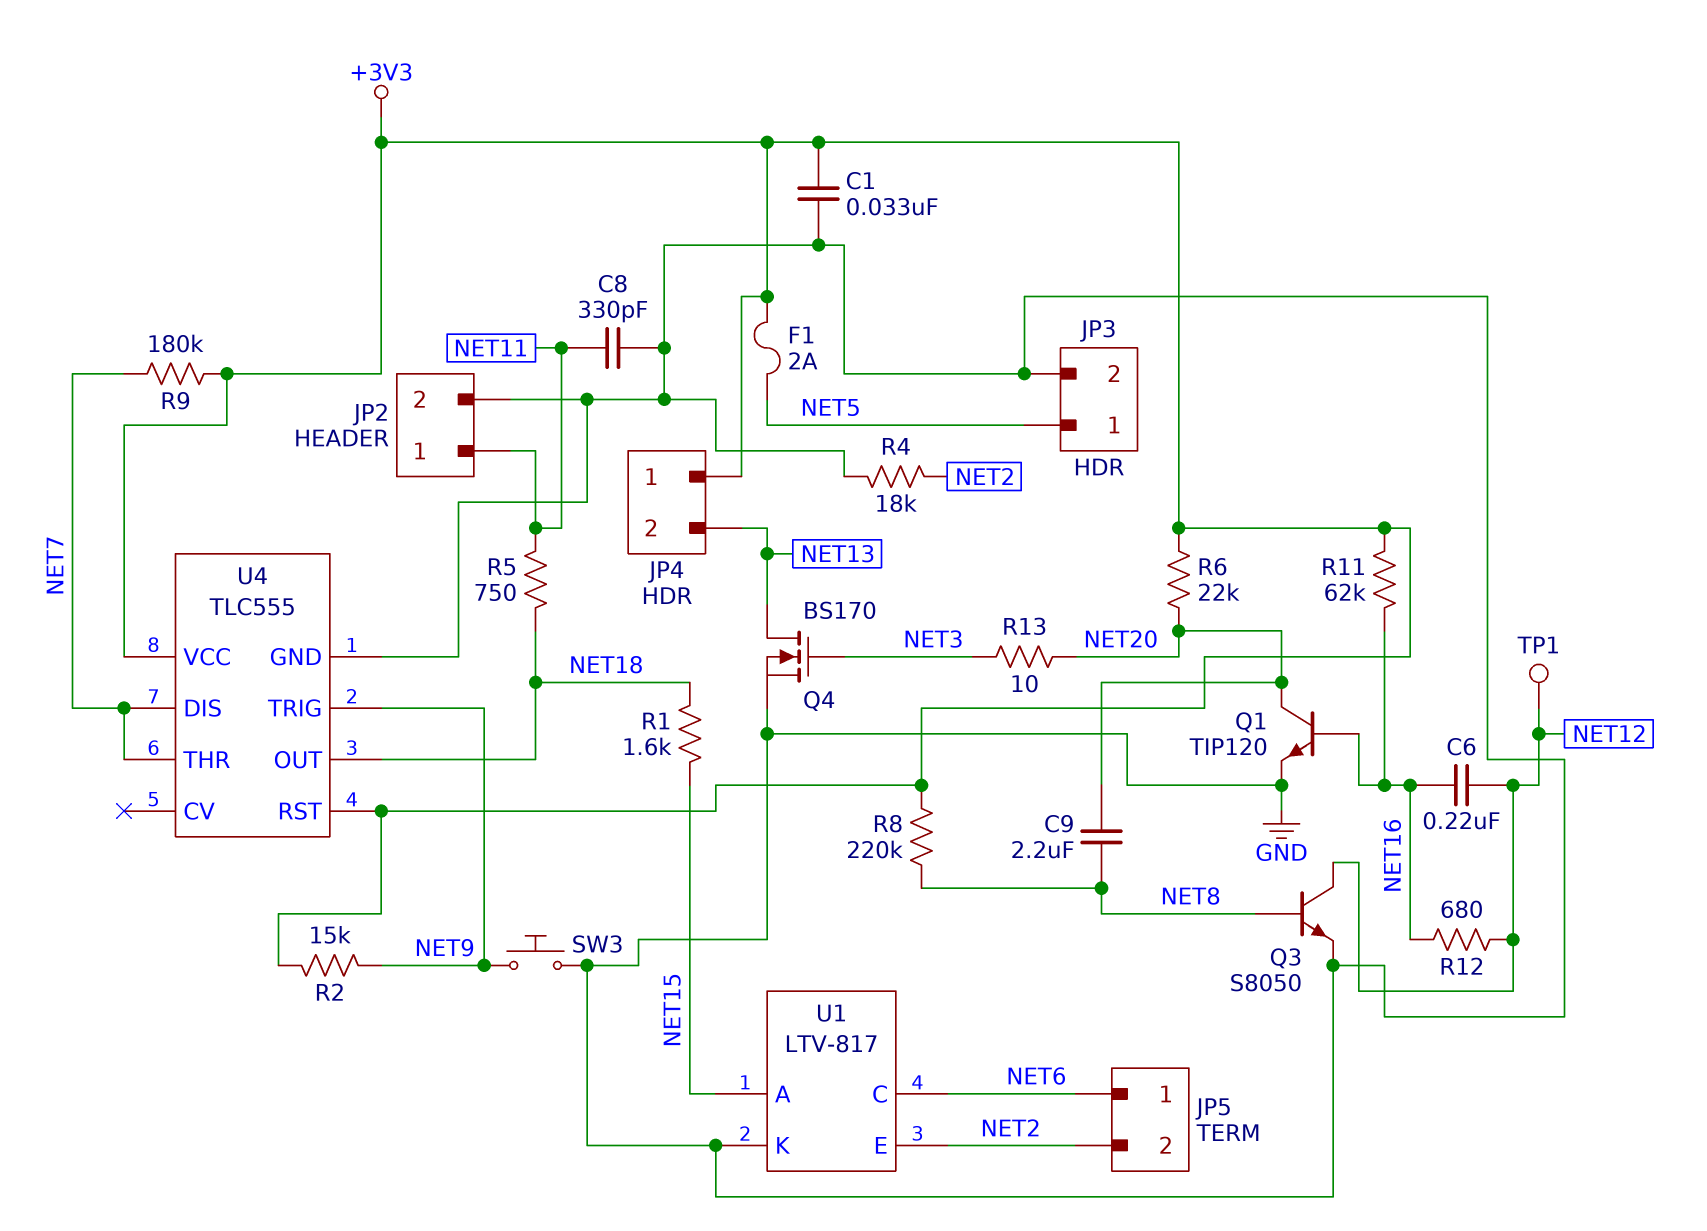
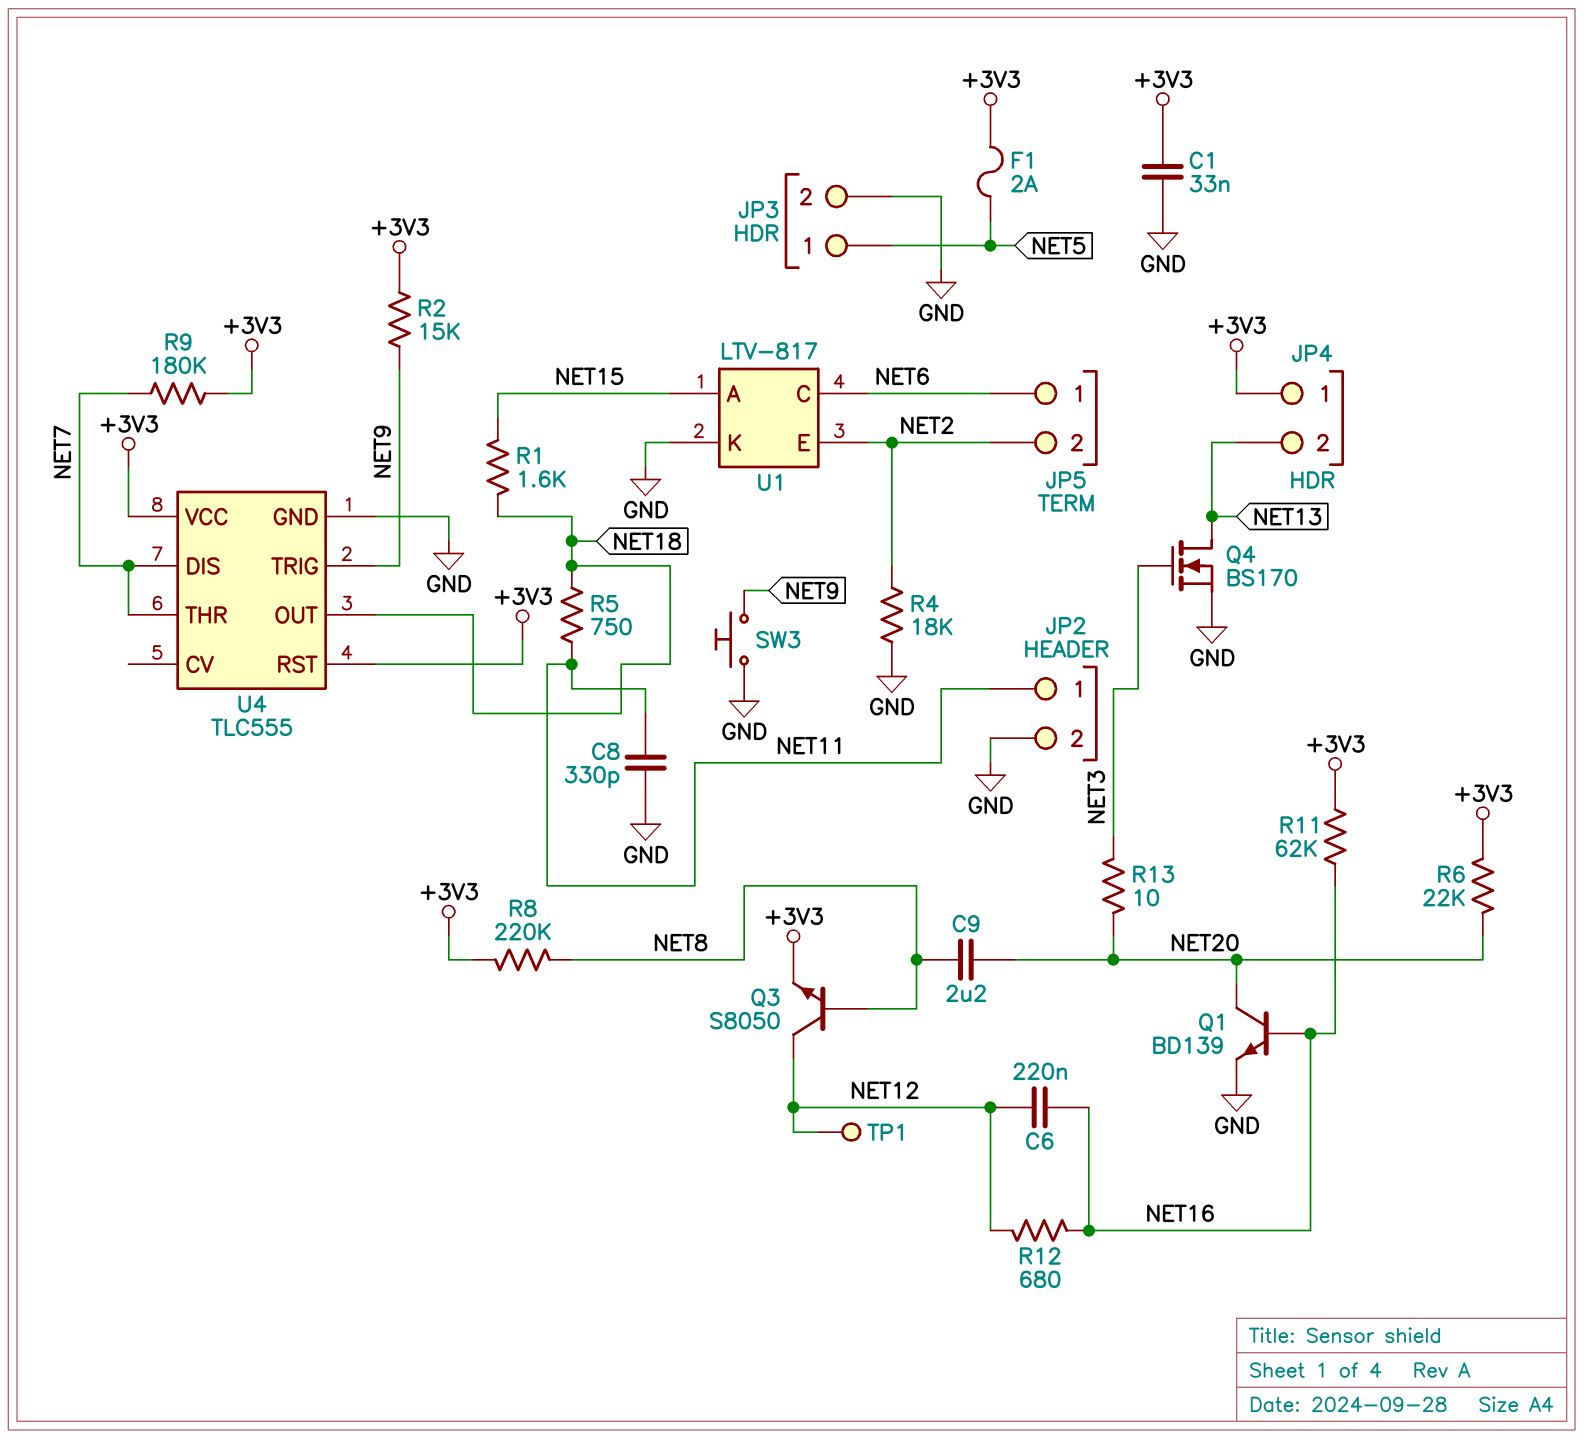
Q1: NPN TIP120 (B NET16, C NET20, E GND) -> NPN BD139 (B NET16, C NET20, E GND)
Q3: NPN S8050 (B NET8, C NET12, E GND) -> NPN S8050 (B NET8, C NET12, E +3V3)

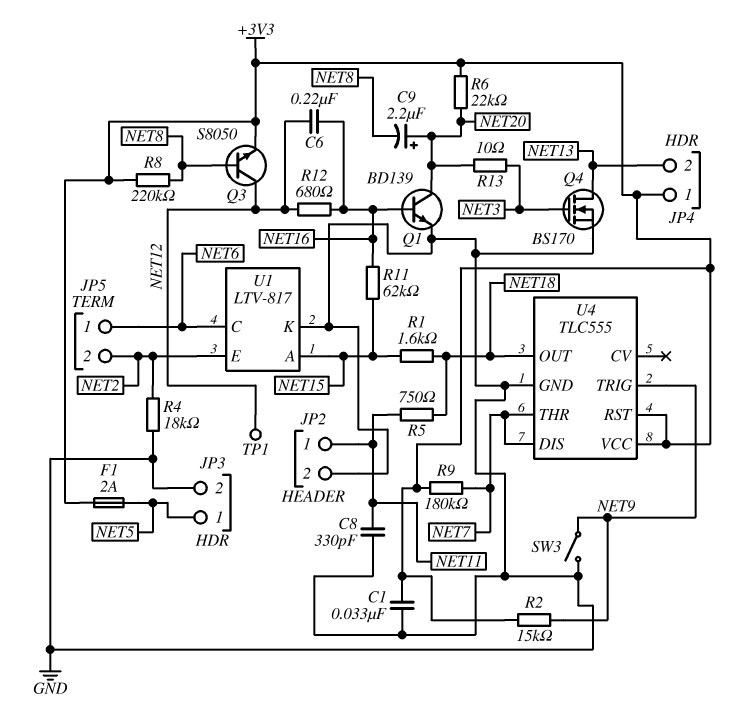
C9: 2.2uF (NET8, NET20) -> 2.2uF (plus NET20, minus NET8)
R11: 62k (+3V3, NET16) -> 62k (NET15, NET16)
SW3: button (GND, NET9) -> switch (GND, NET9)

